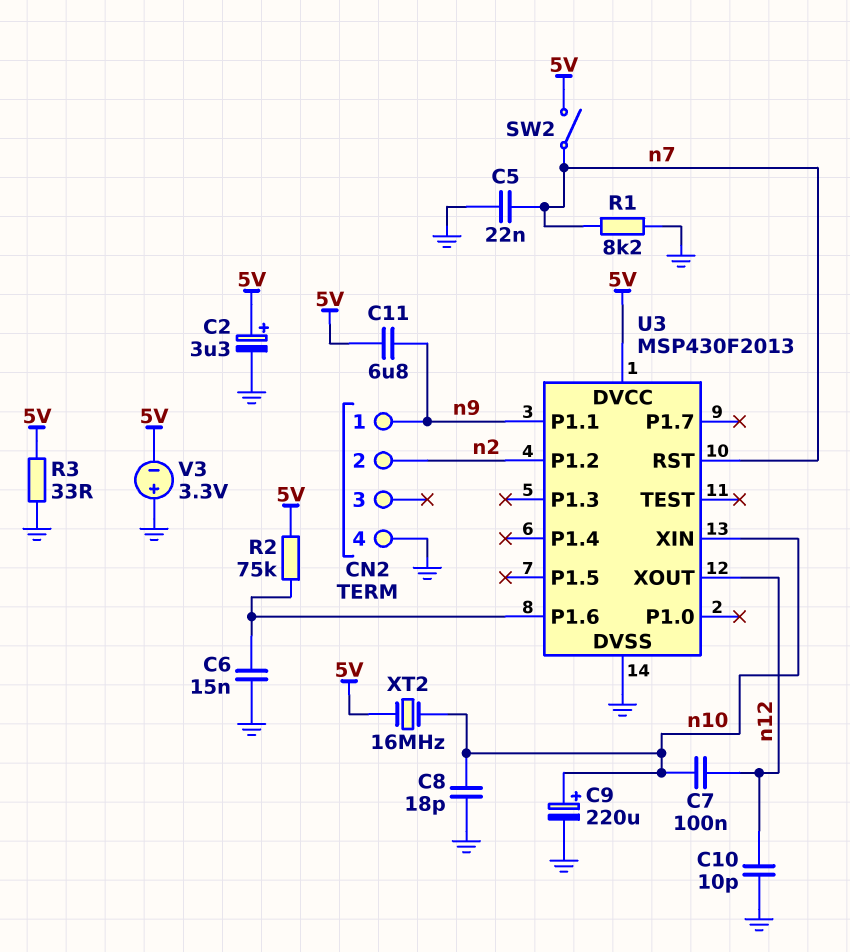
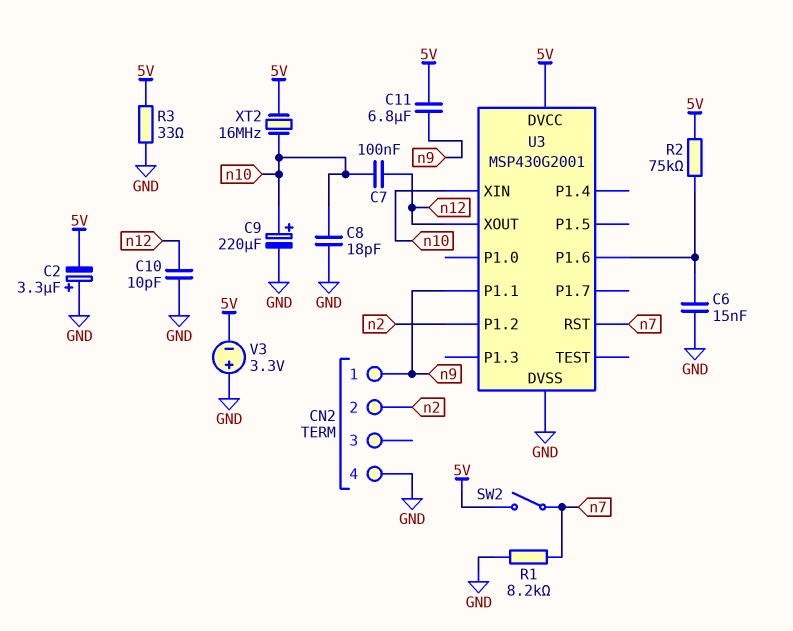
C2: 3.3uF (plus 5V, minus GND) -> 3.3uF (plus GND, minus 5V)
C5: 22nF (GND, n7) -> none
U3: MSP430F2013 -> MSP430G2001

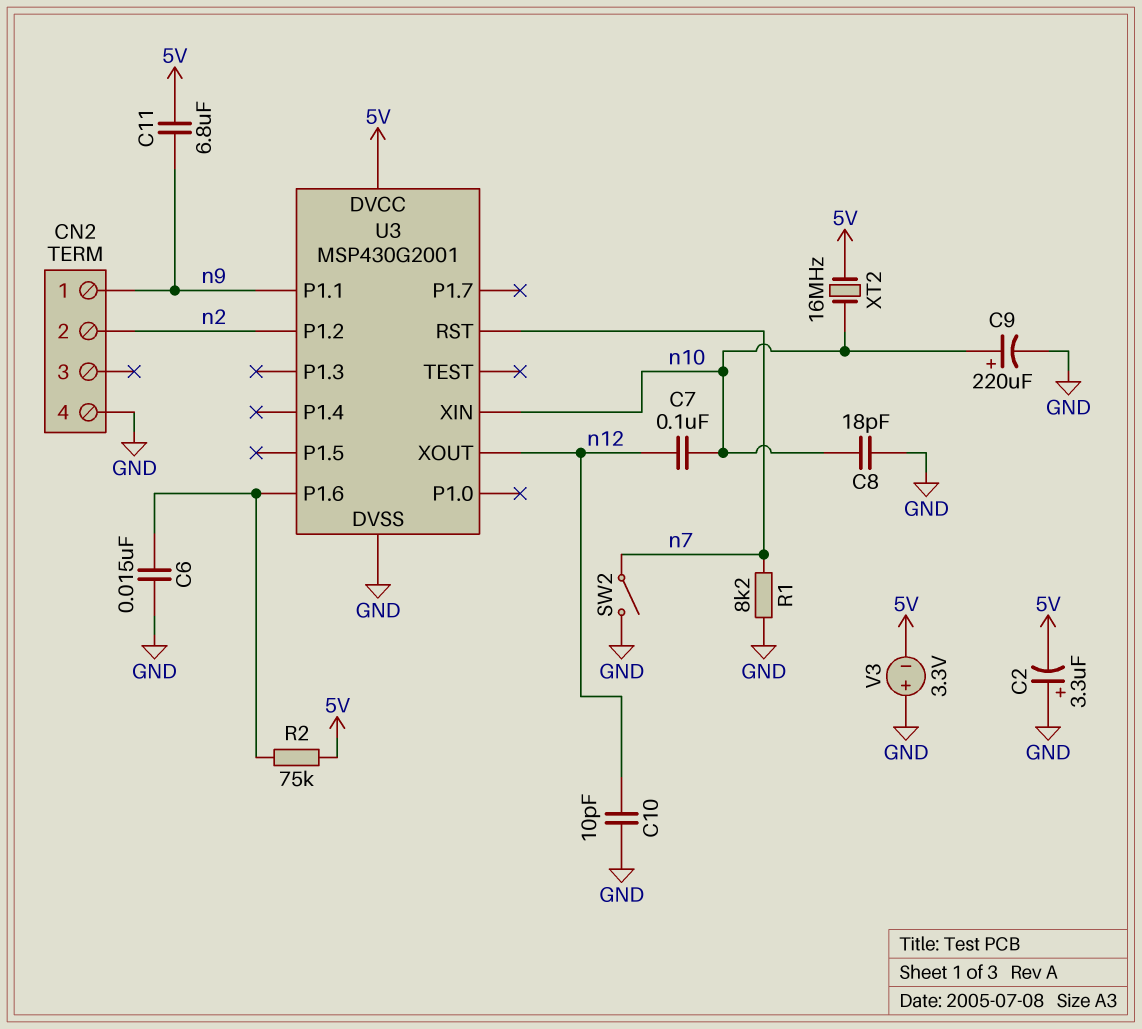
R3: 33 (5V, GND) -> none
SW2: switch (5V, n7) -> switch (GND, n7)

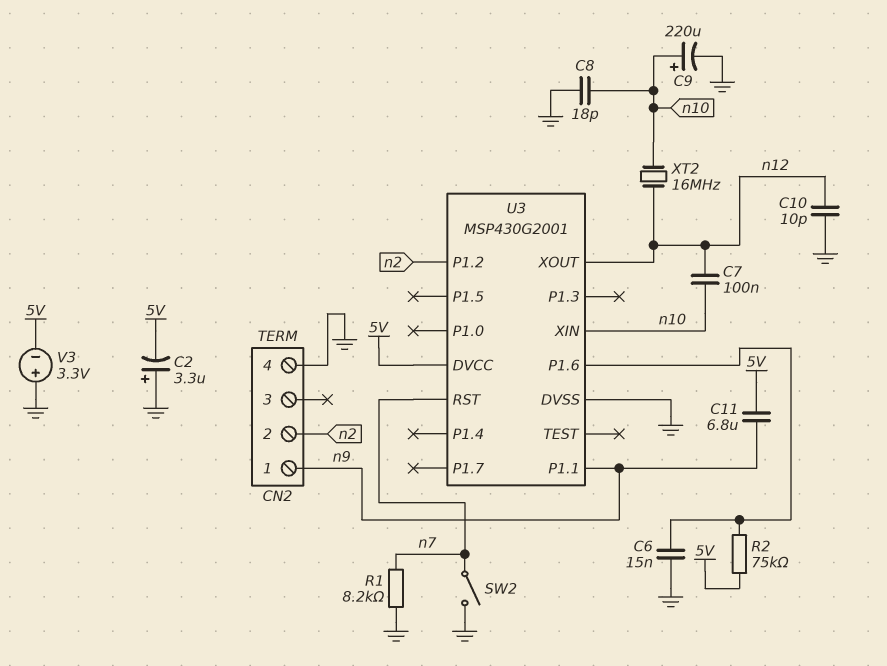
XT2: 16MHz (5V, n10) -> 16MHz (n10, n12)

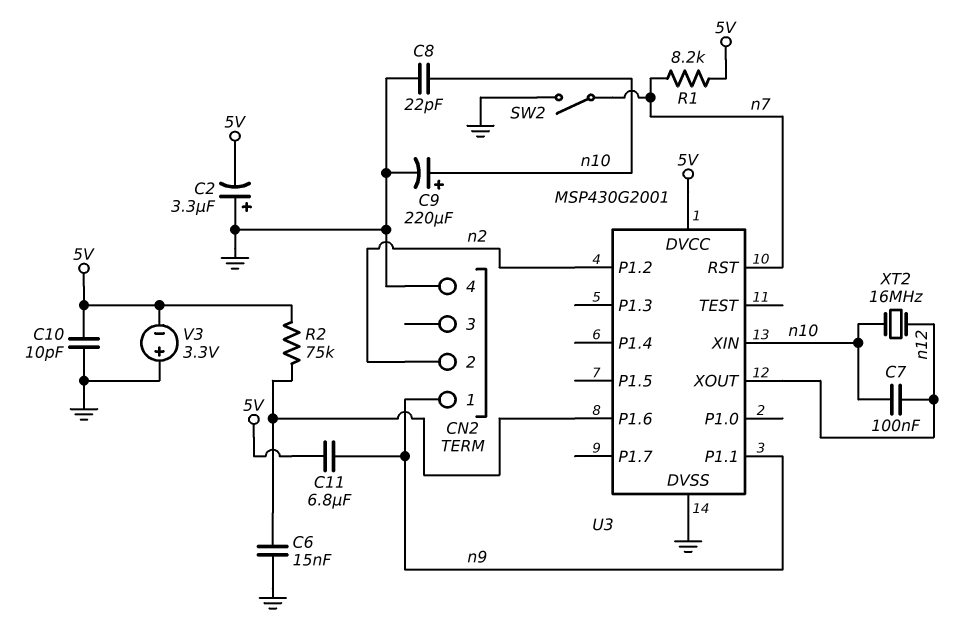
C8: 18pF (GND, n10) -> 22pF (GND, n10)
C10: 10pF (GND, n12) -> 10pF (5V, GND)
R1: 8.2k (GND, n7) -> 8.2k (5V, n7)

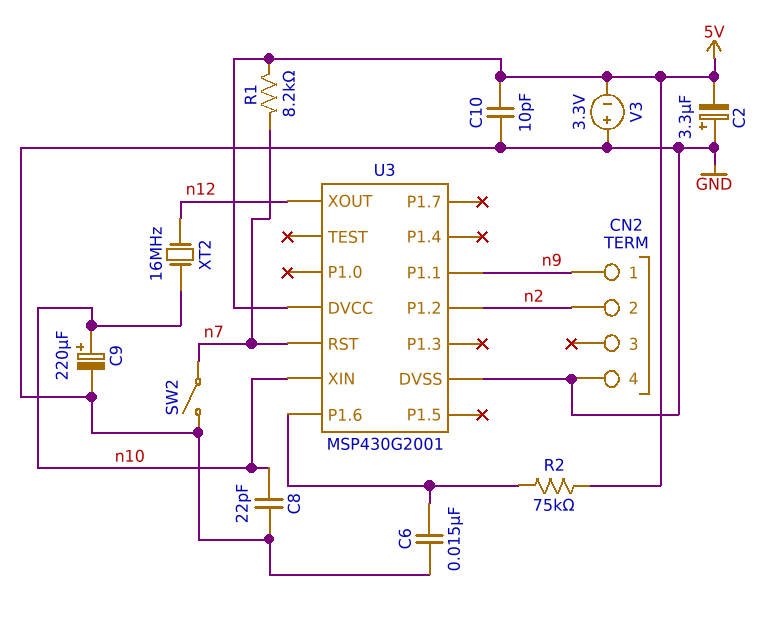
C7: 100nF (n10, n12) -> none
C11: 6.8uF (5V, n9) -> none

